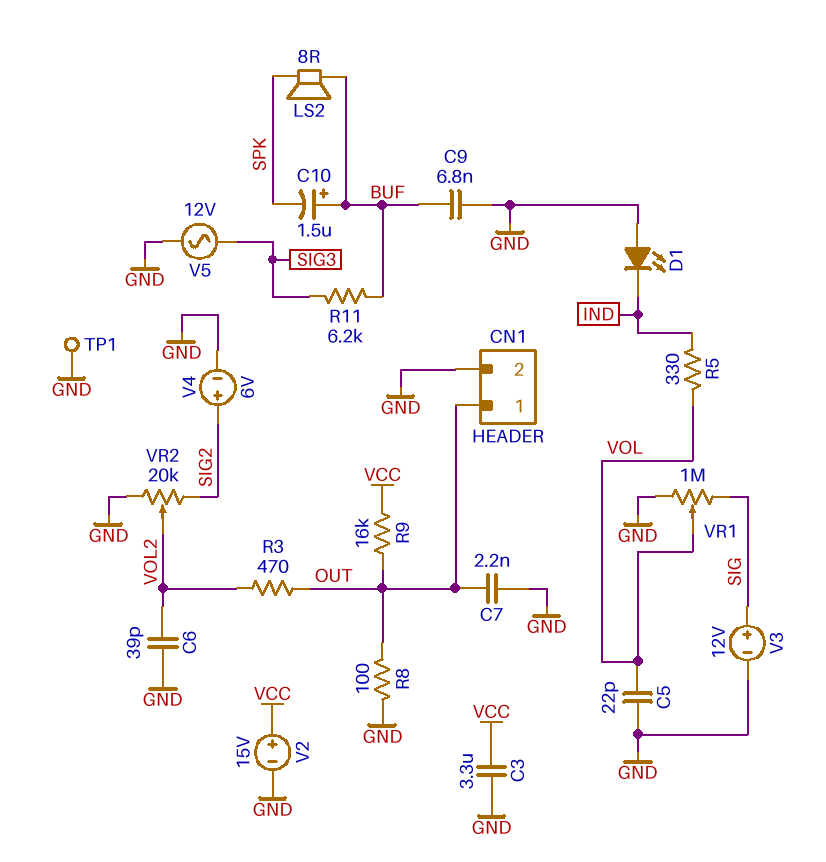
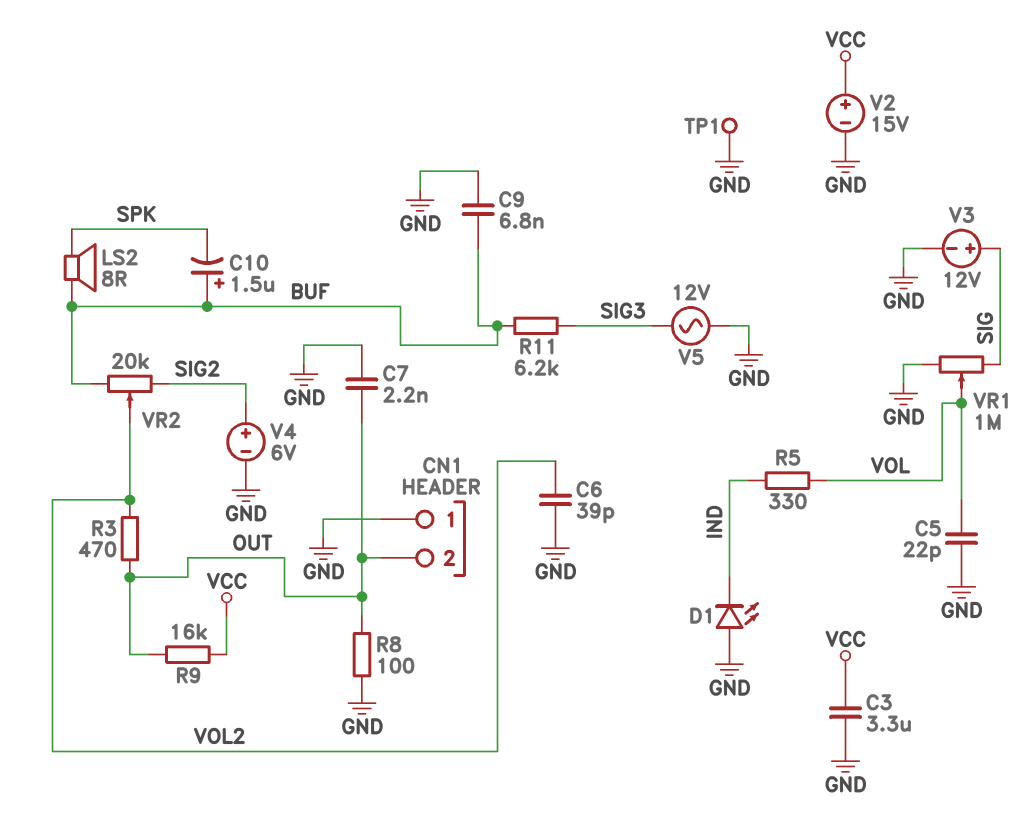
CN1 pin 1: OUT -> GND
CN1 pin 2: GND -> OUT
VR2: 20k (GND, SIG2, wiper VOL2) -> 20k (BUF, SIG2, wiper VOL2)

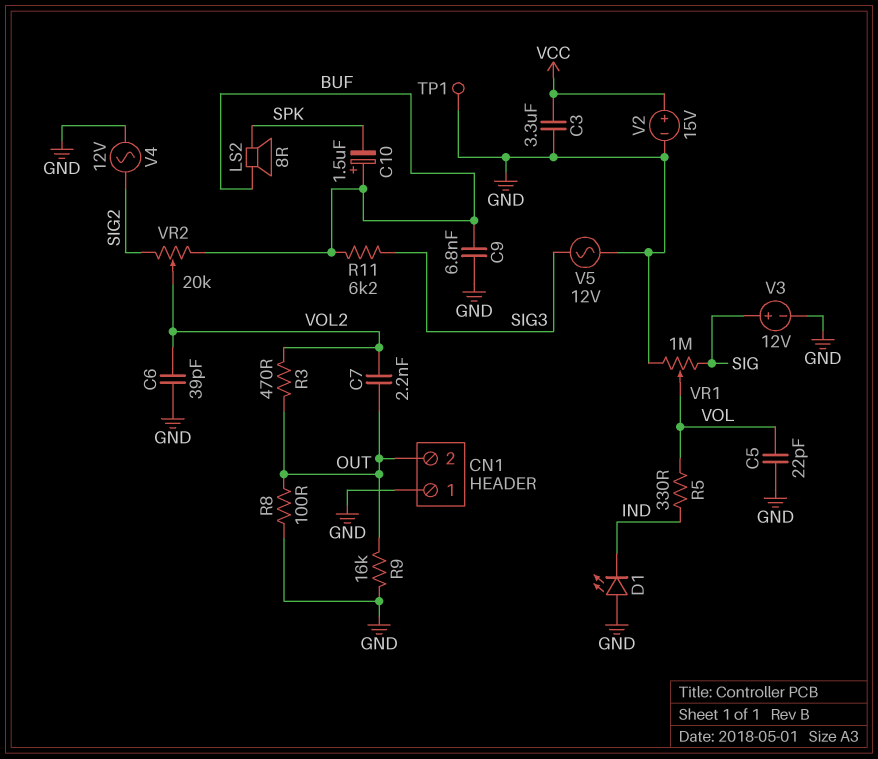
C7: 2.2nF (GND, OUT) -> 2.2nF (OUT, VOL2)
R9: 16k (OUT, VCC) -> 16k (GND, OUT)
V4: 6V (plus SIG2, minus GND) -> AC 12V (GND, SIG2)

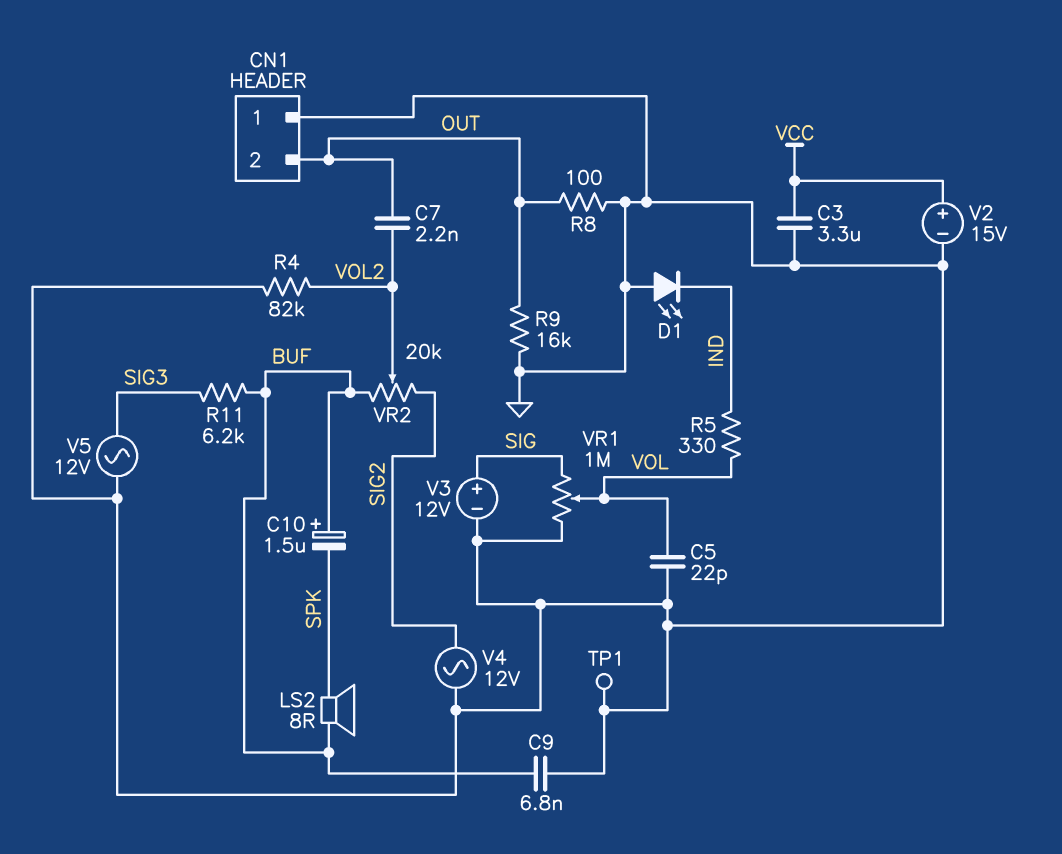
C6: 39pF (GND, VOL2) -> none
R3: 470 (OUT, VOL2) -> none
R4: none -> 82k (GND, VOL2)

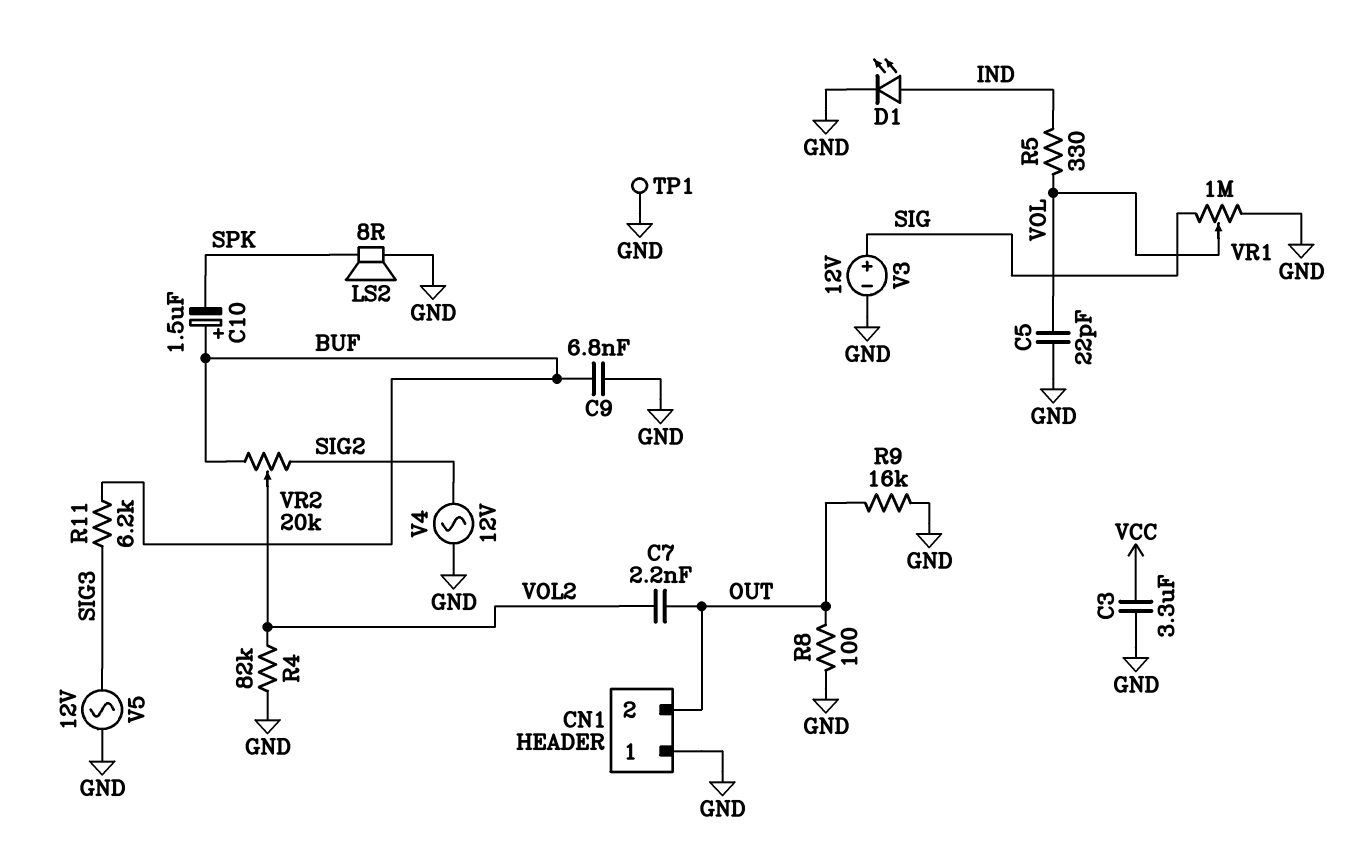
D1: LED (A GND, K IND) -> LED (A IND, K GND)
LS2: speaker 8R (BUF, SPK) -> speaker 8R (GND, SPK)
V2: 15V (plus VCC, minus GND) -> none

